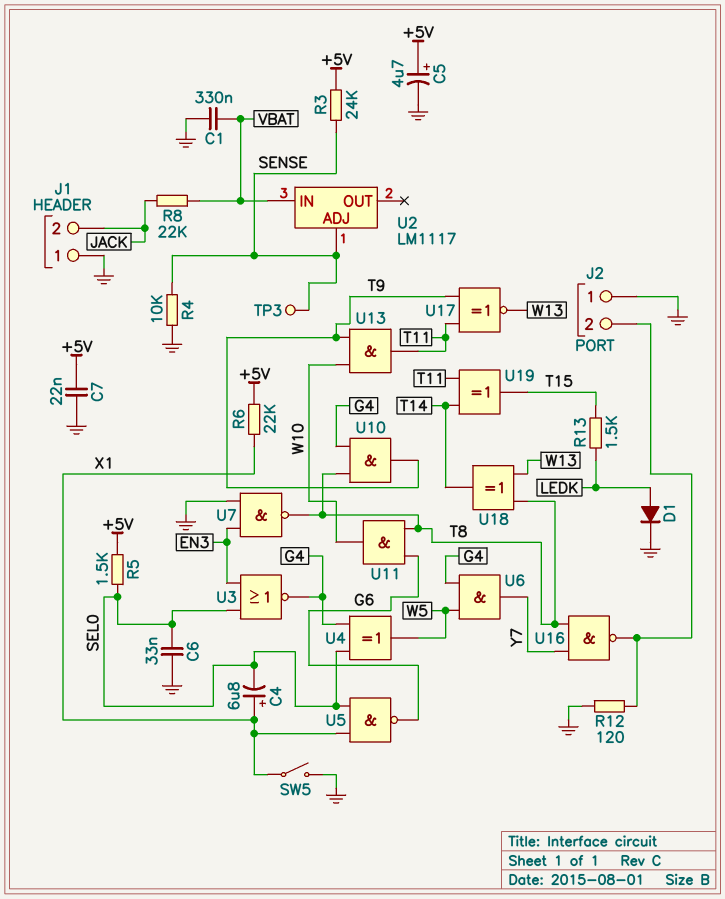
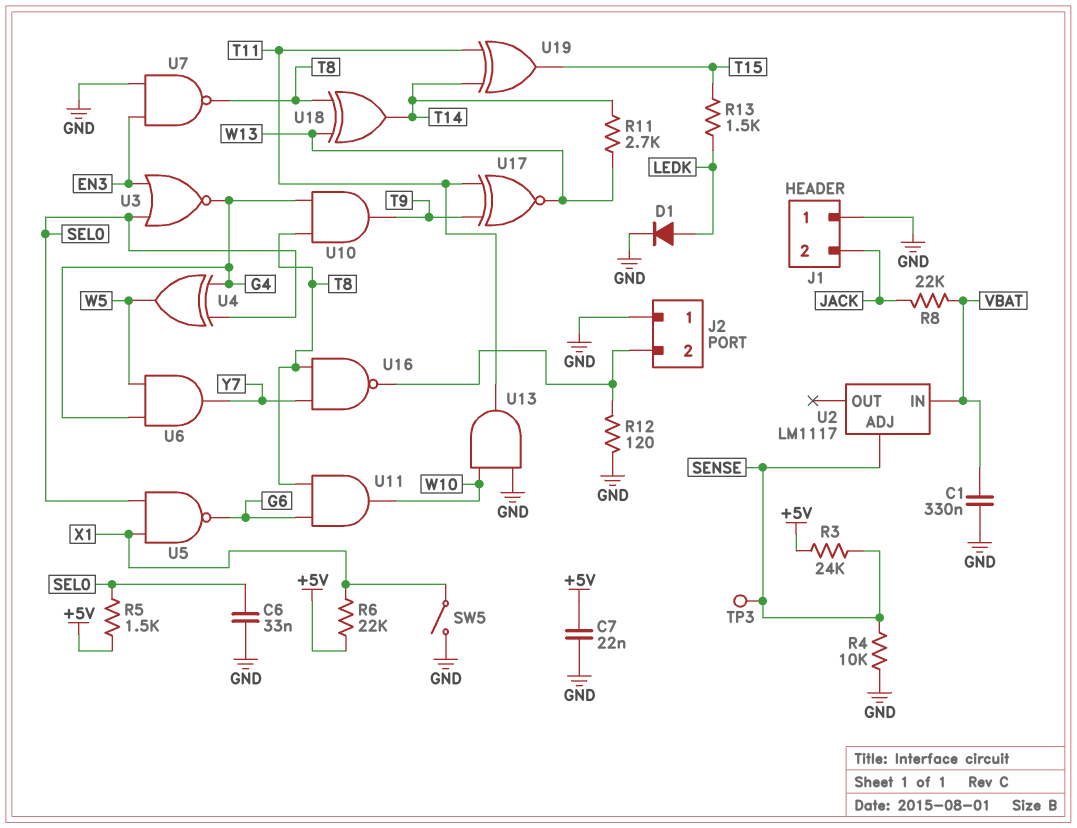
C4: 6.8uF (plus X1, minus SEL0) -> none
C5: 4.7uF (plus +5V, minus GND) -> none
R11: none -> 2.7k (T14, W13)
U13: AND (in T9, in W10, out T11) -> AND (in GND, in W10, out T11)

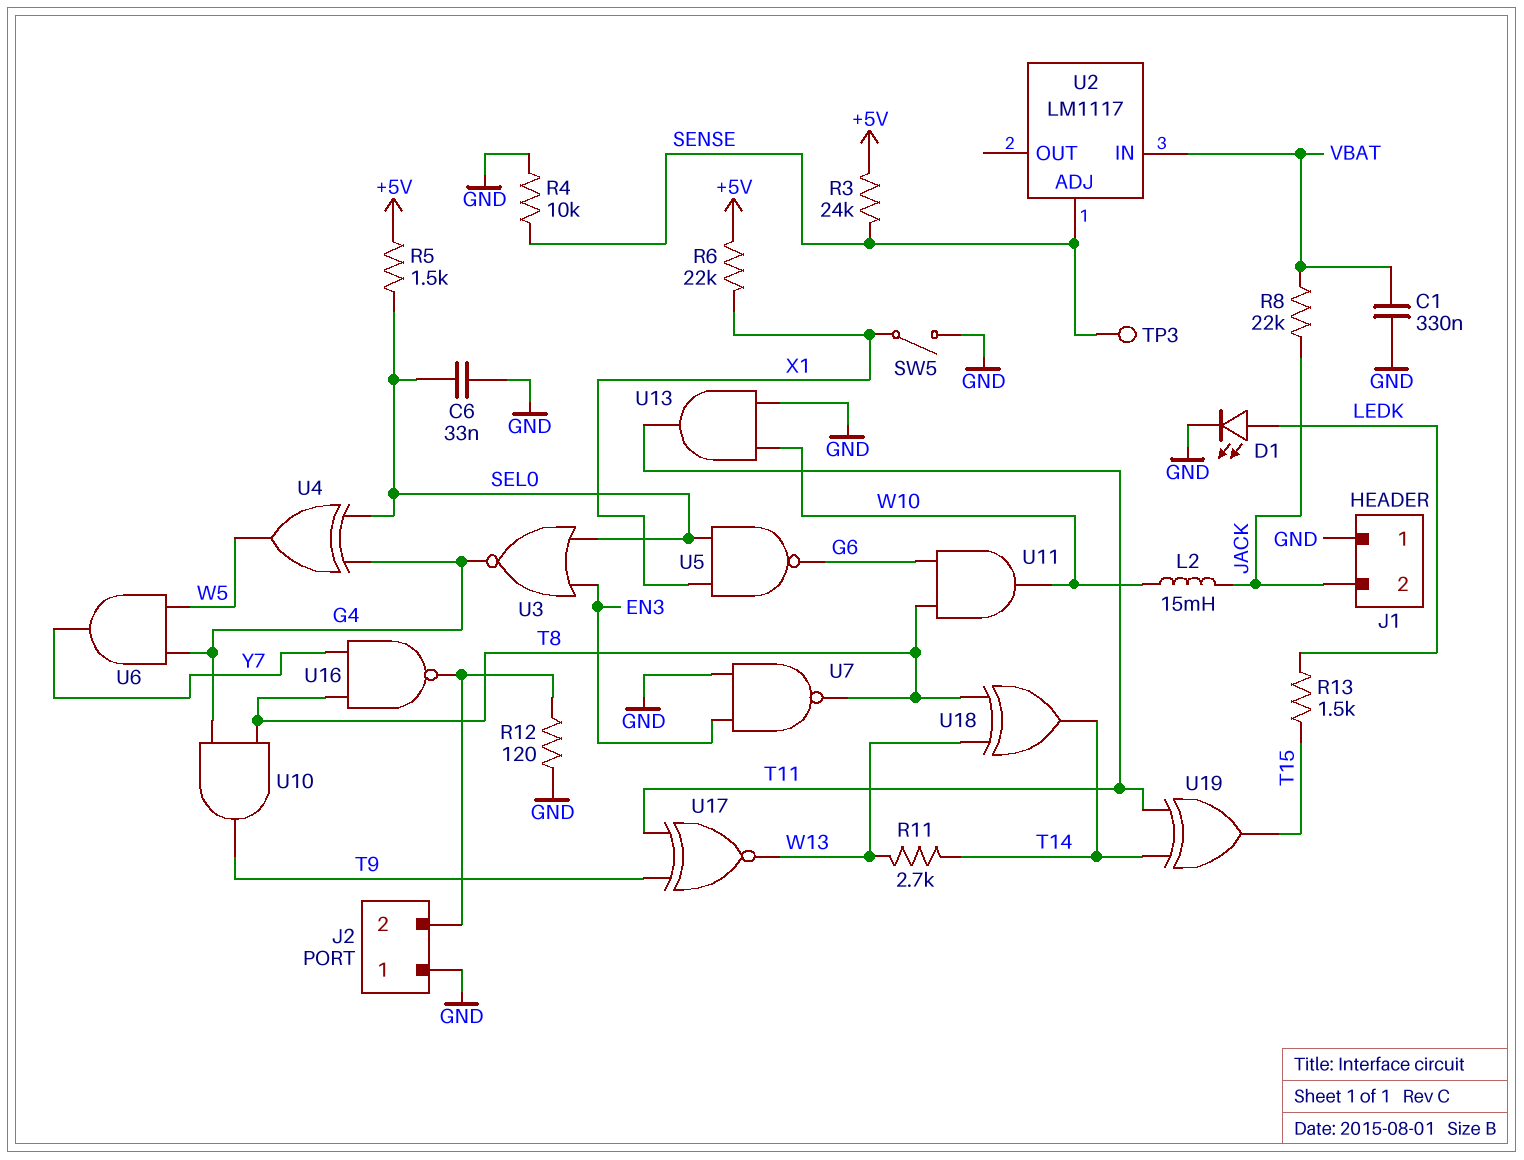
C7: 22nF (+5V, GND) -> none
D1: diode (A LEDK, K GND) -> LED (A LEDK, K GND)
L2: none -> 15mH (JACK, W10)

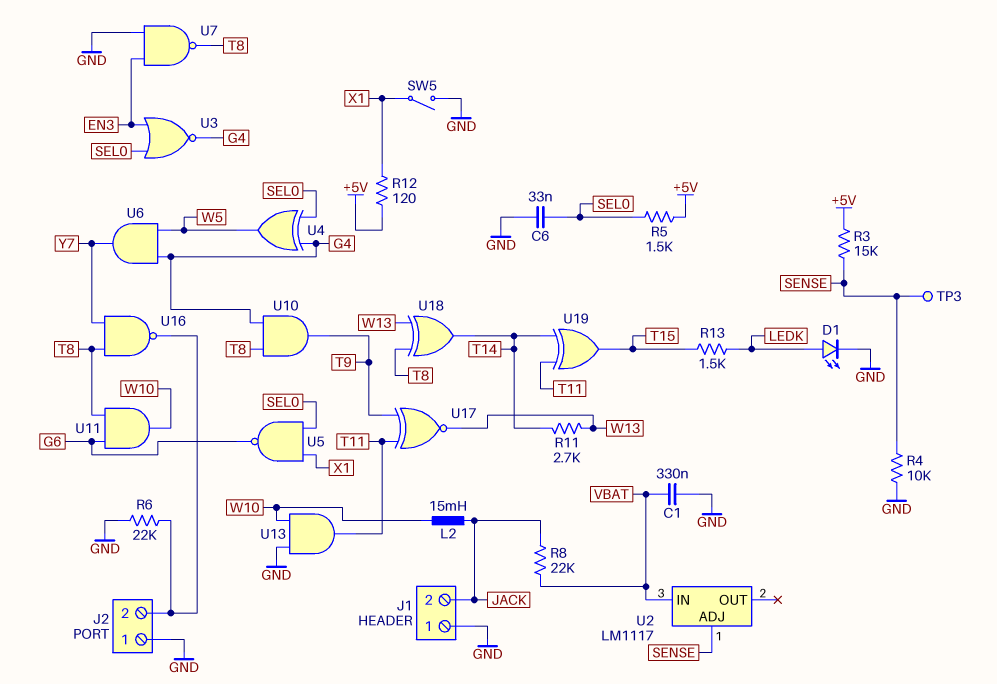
R3: 24k (+5V, SENSE) -> 15k (+5V, SENSE)
R6: 22k (+5V, X1) -> 22k (GND, J2/2)
R12: 120 (GND, J2/2) -> 120 (+5V, X1)

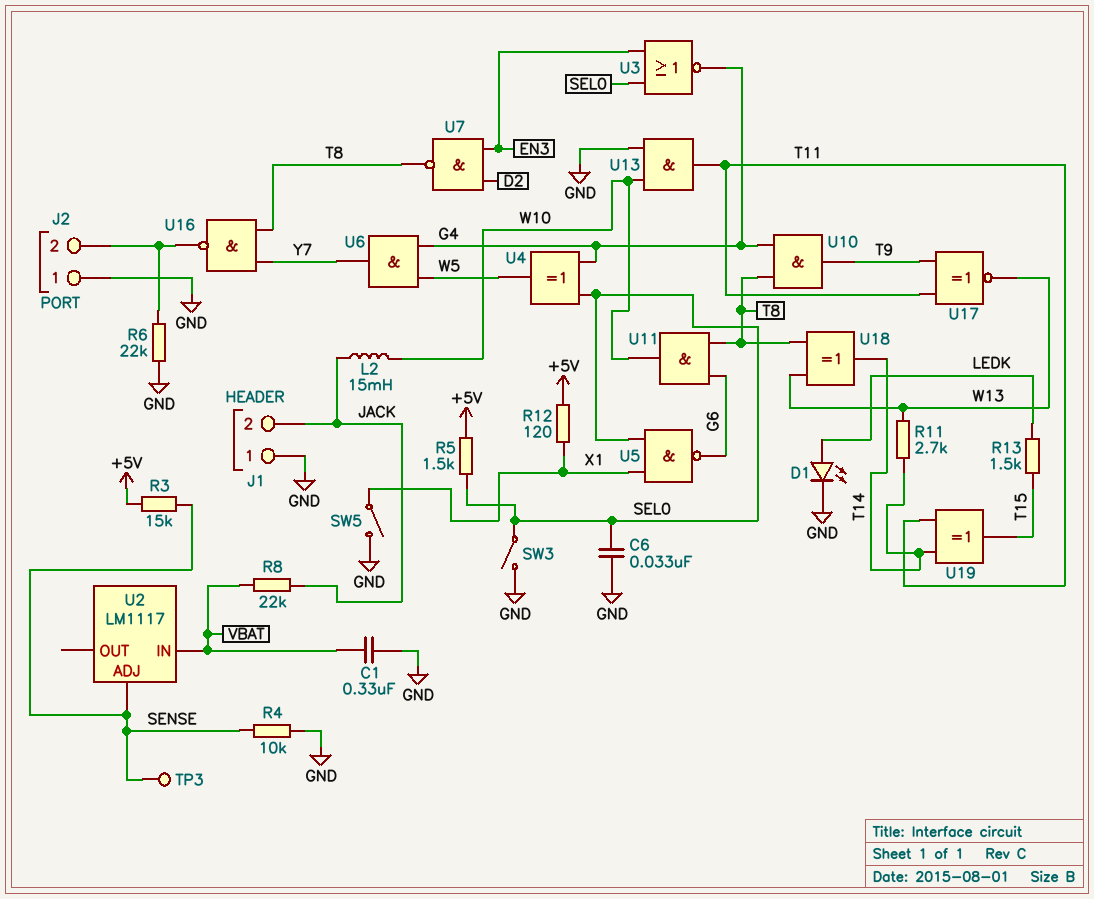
SW3: none -> switch (GND, SEL0)
U7: NAND (in EN3, in GND, out T8) -> NAND (in D2, in EN3, out T8)

